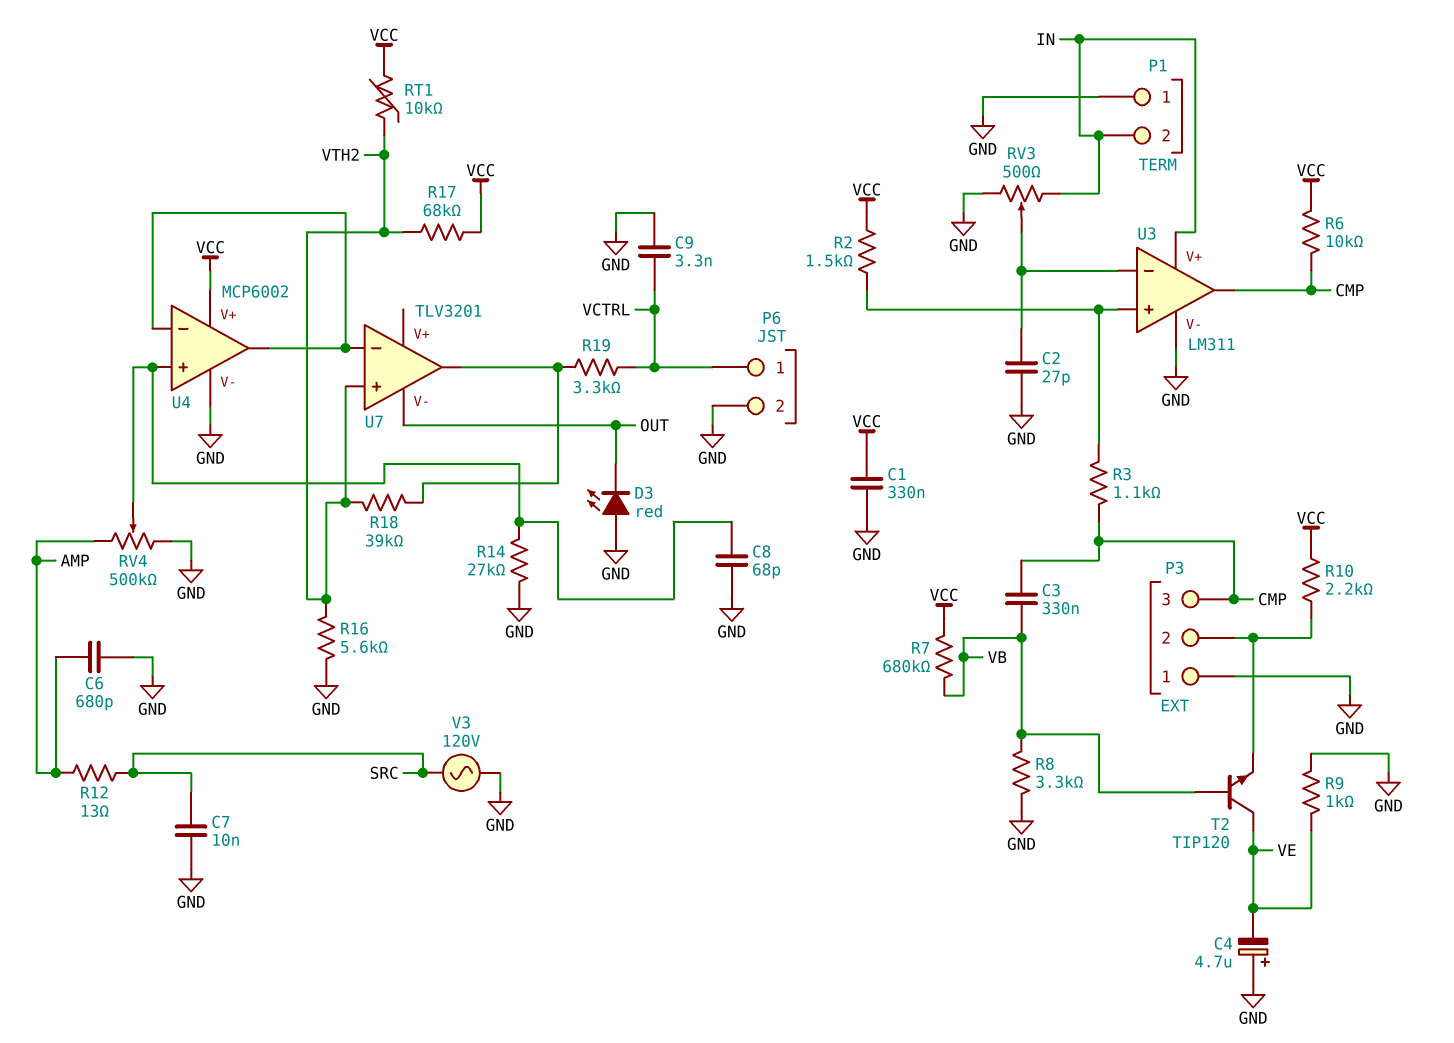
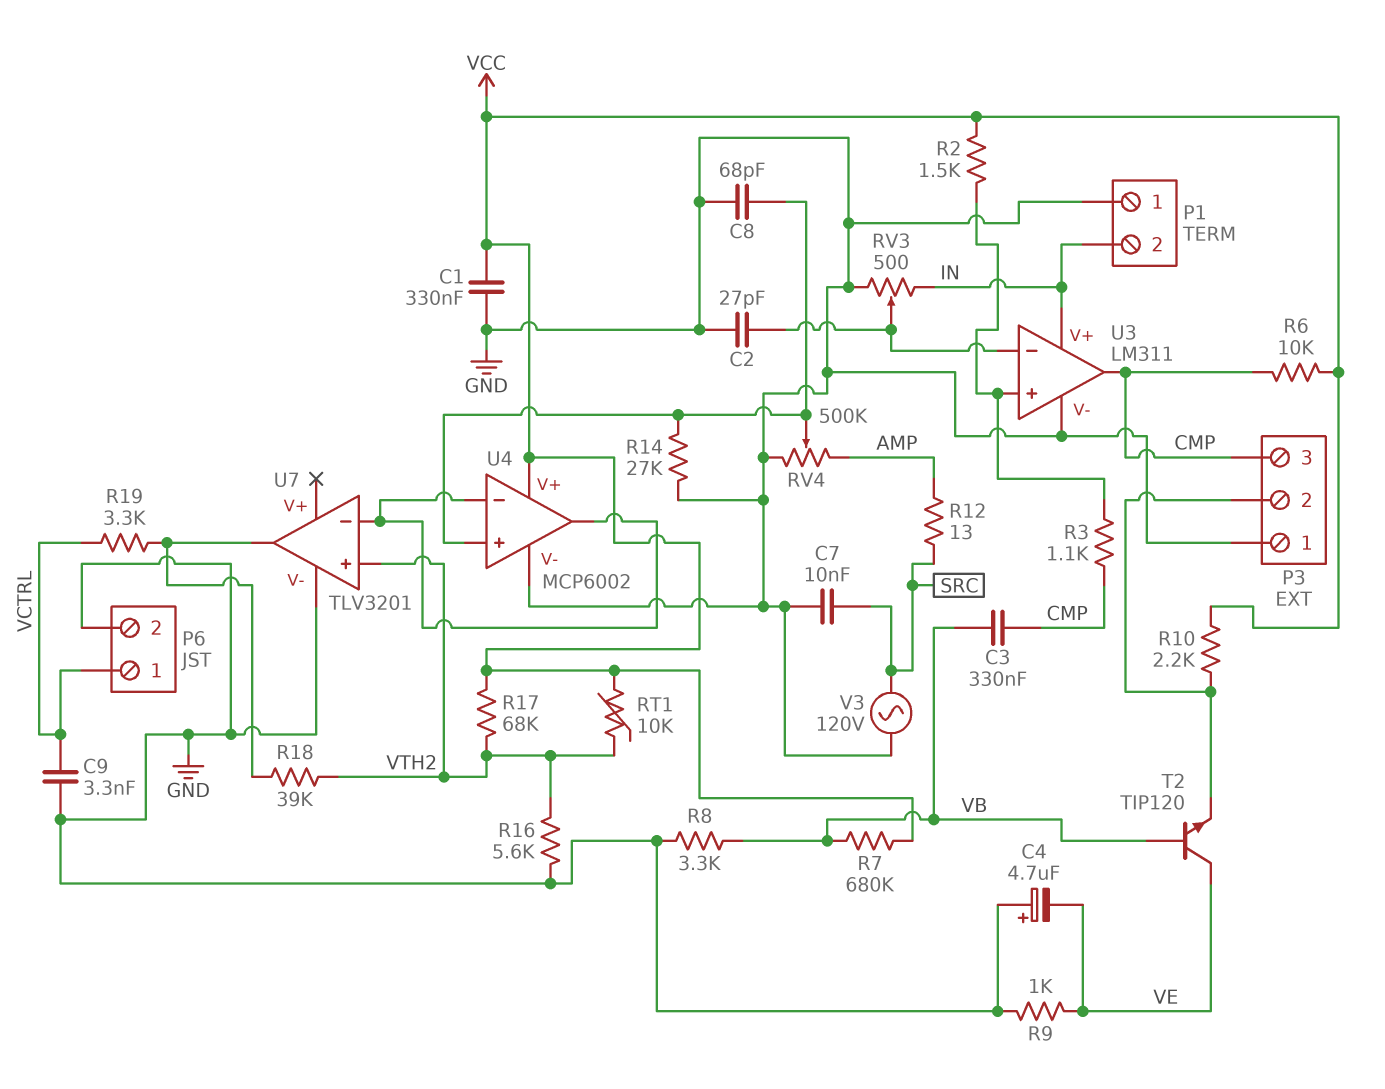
C6: 680pF (AMP, GND) -> none
D3: LED red (A GND, K OUT) -> none
U7 pin V-: OUT -> GND

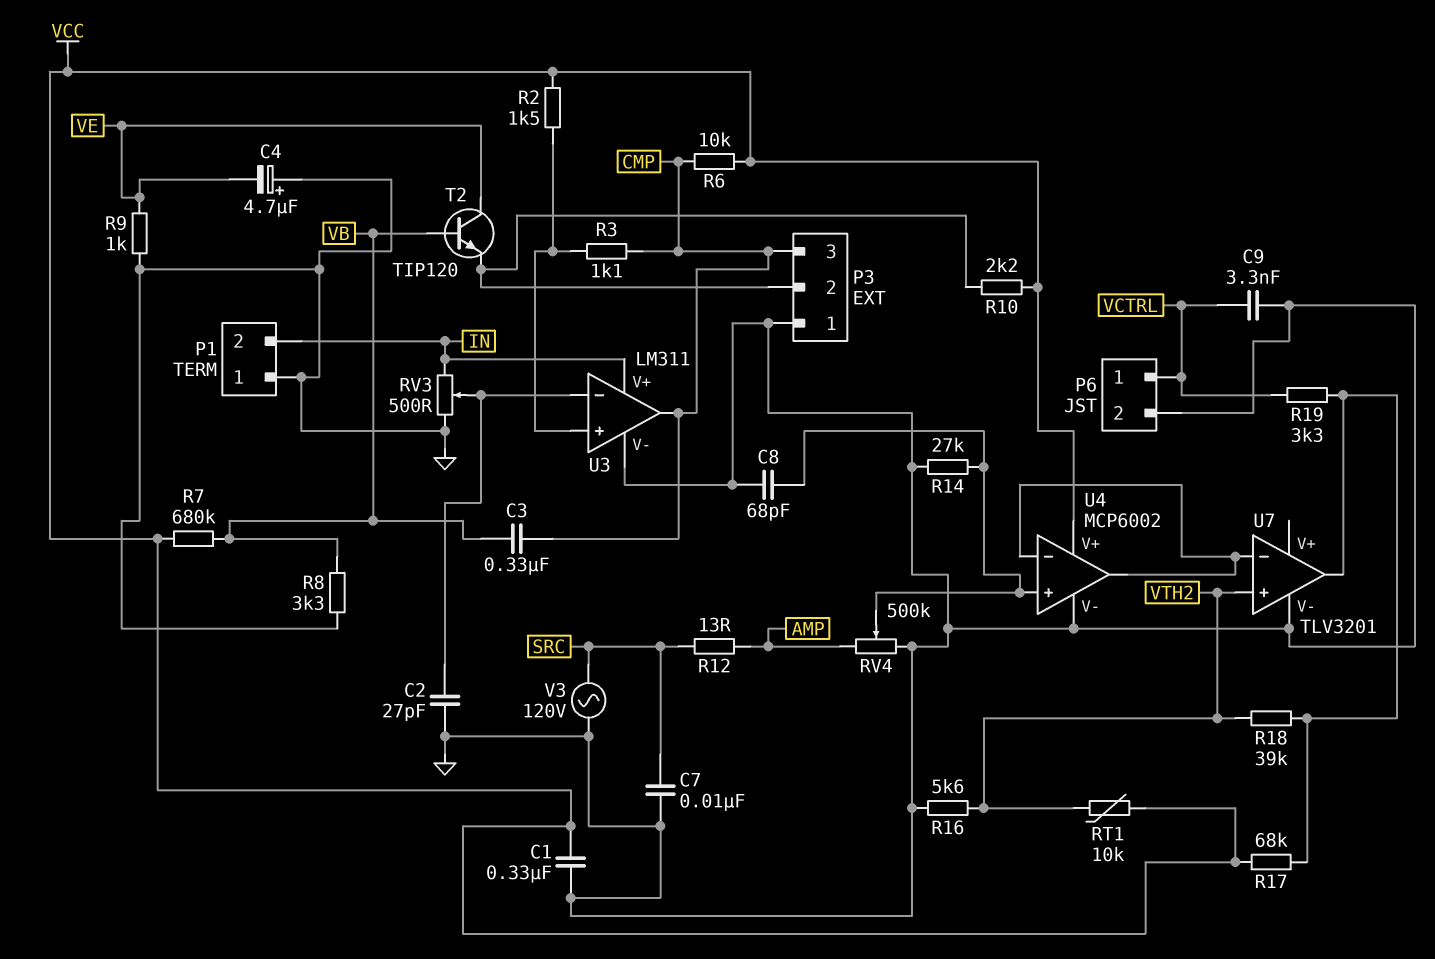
R17: 68k (VCC, VTH2) -> 68k (U7/out, VCC)

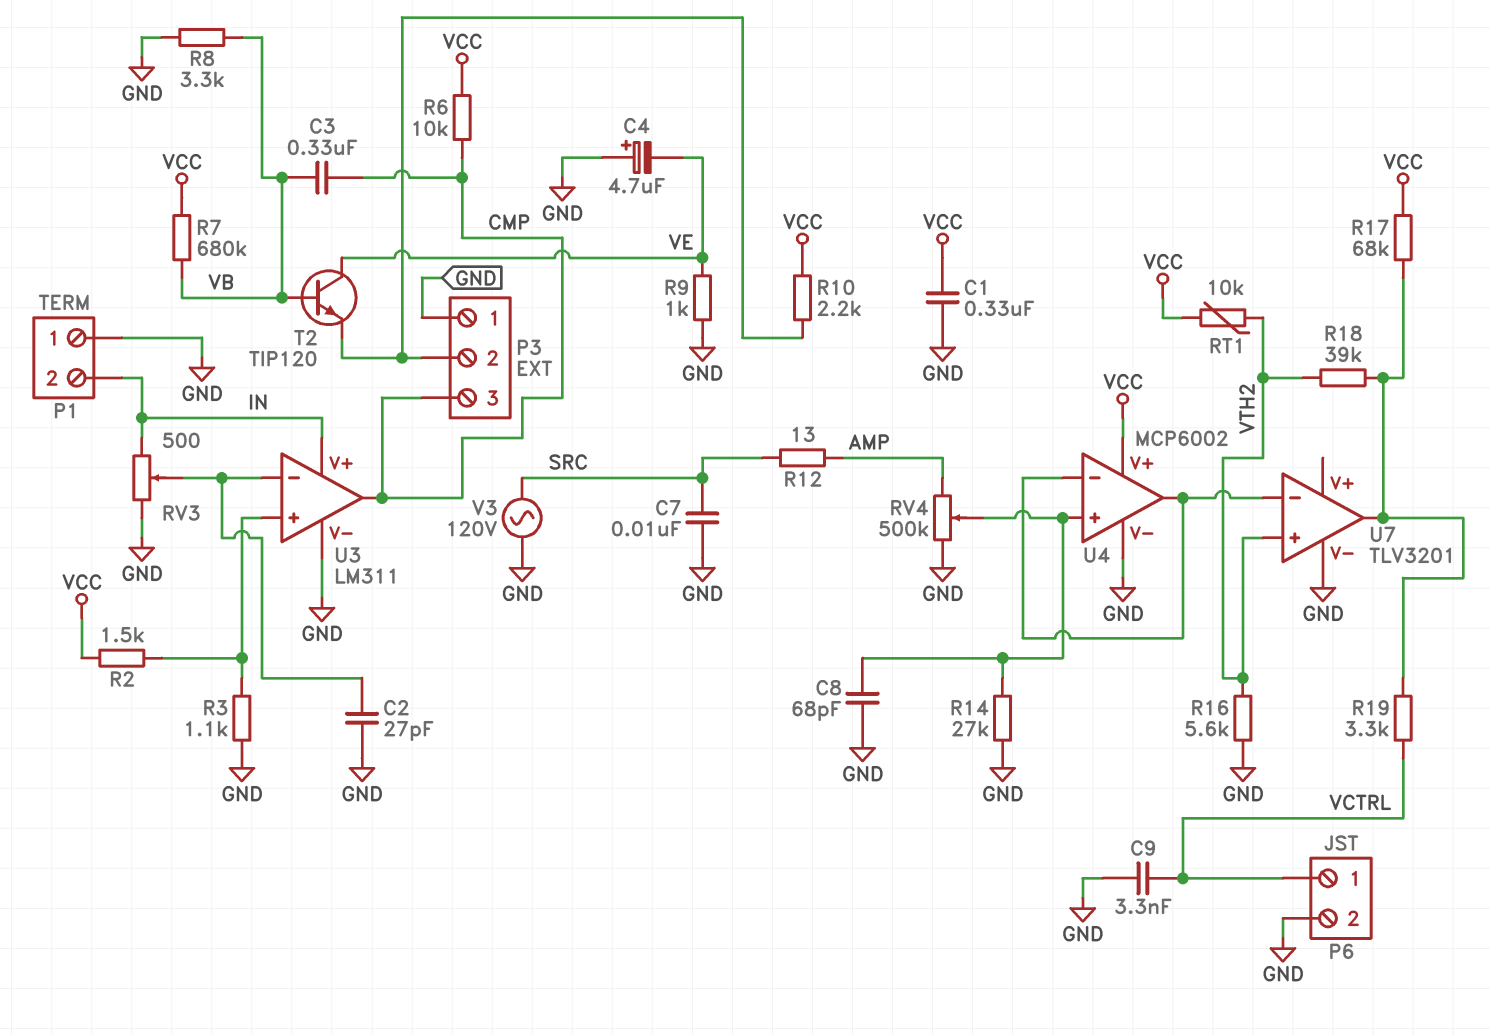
R3: 1.1k (CMP, U3/in+) -> 1.1k (GND, U3/in+)

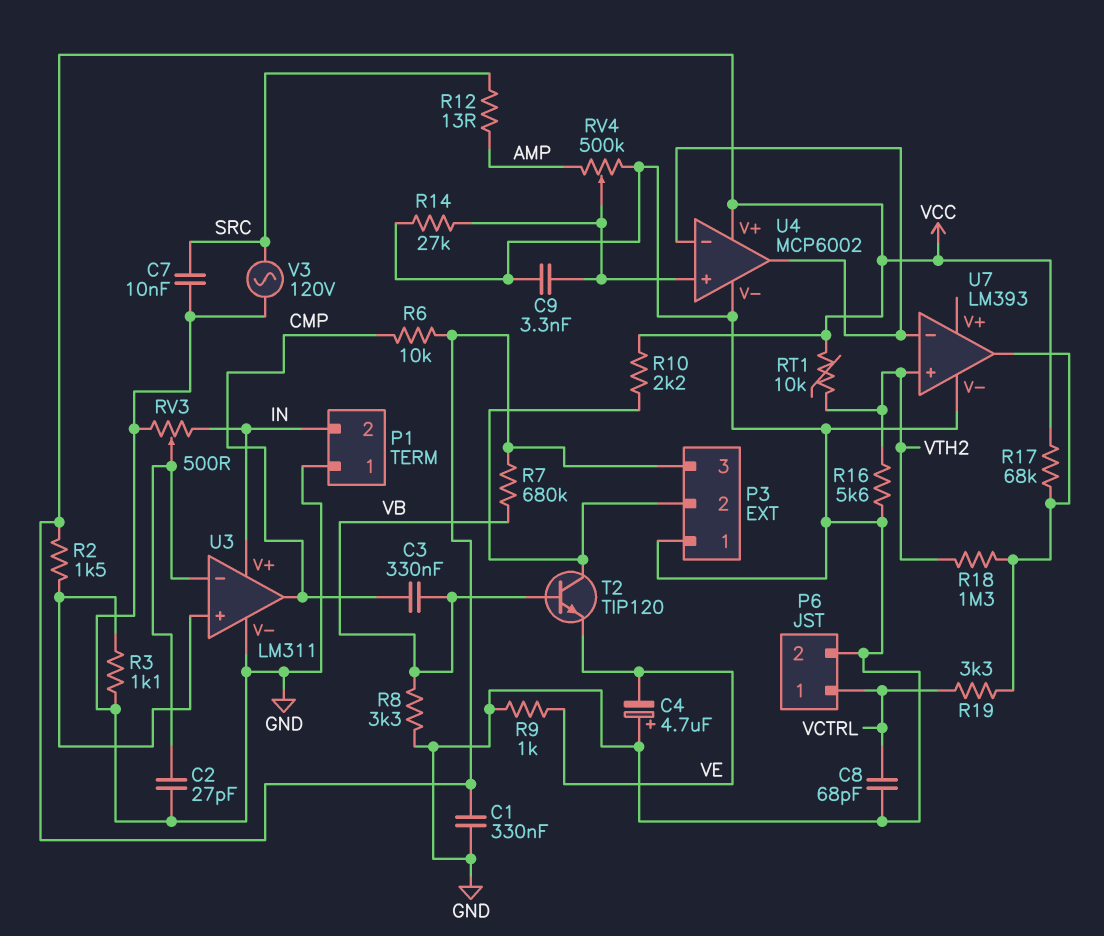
C8: 68pF (GND, U4/in+) -> 68pF (GND, VCTRL)
C9: 3.3nF (GND, VCTRL) -> 3.3nF (GND, U4/in+)
P3 pin 3: CMP -> VCC
R18: 39k (U7/out, VTH2) -> 1.3M (U7/out, VTH2)
T2: NPN TIP120 (B VB, C VE, E P3/2) -> NPN TIP120 (B VB, C P3/2, E VE)
U7: TLV3201 -> LM393

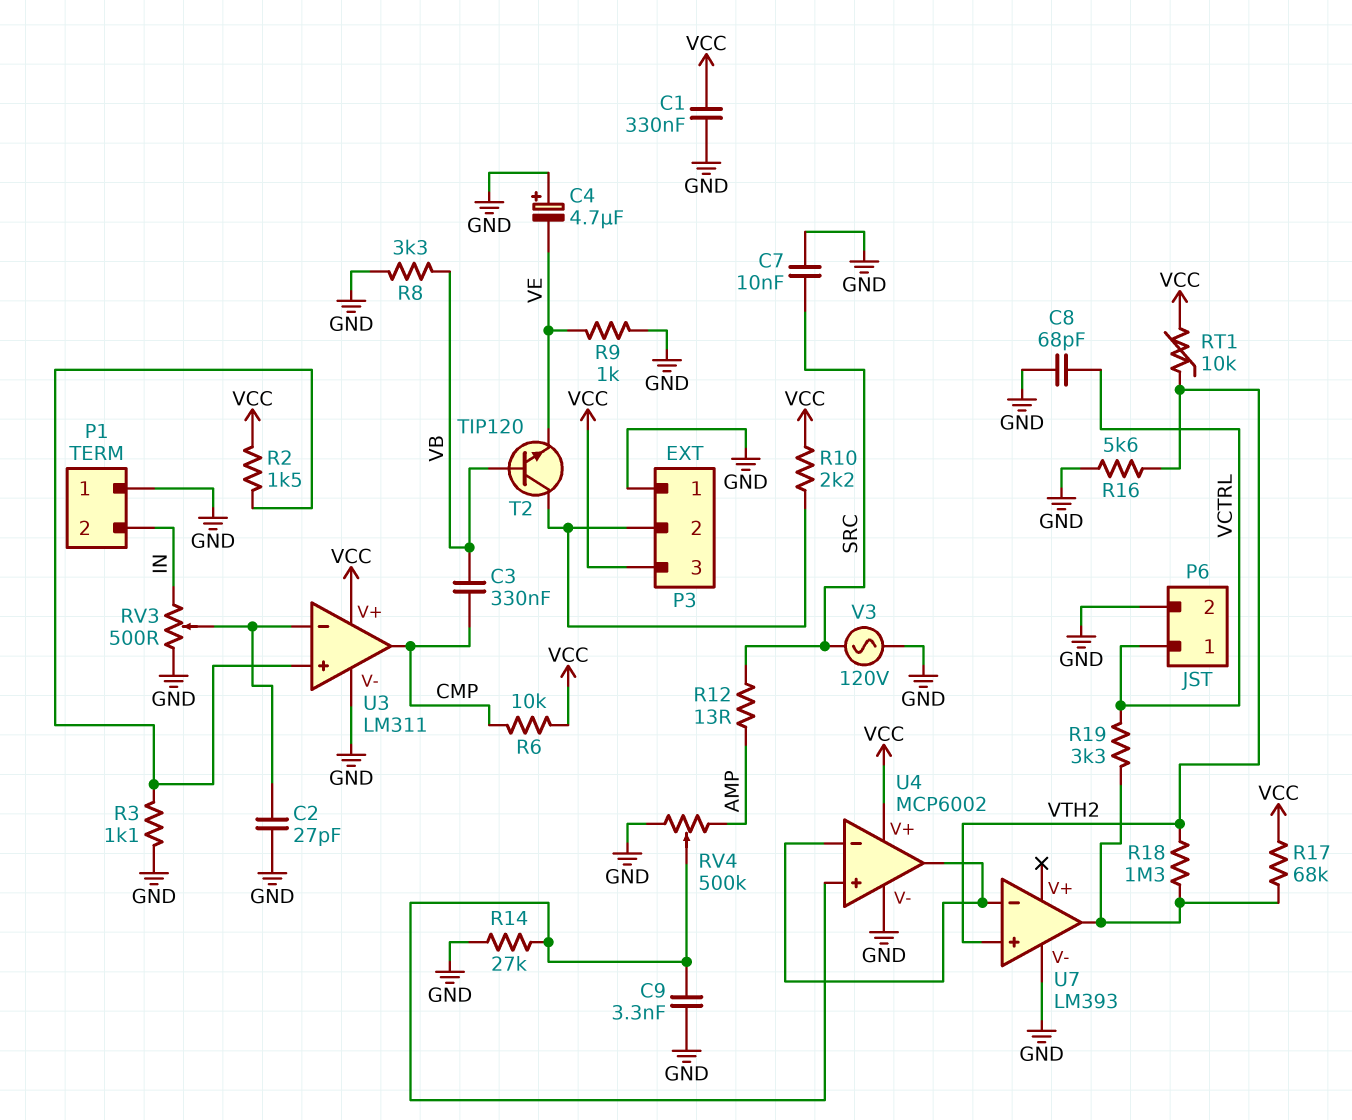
R7: 680k (VB, VCC) -> none
U3 pin V+: IN -> VCC

